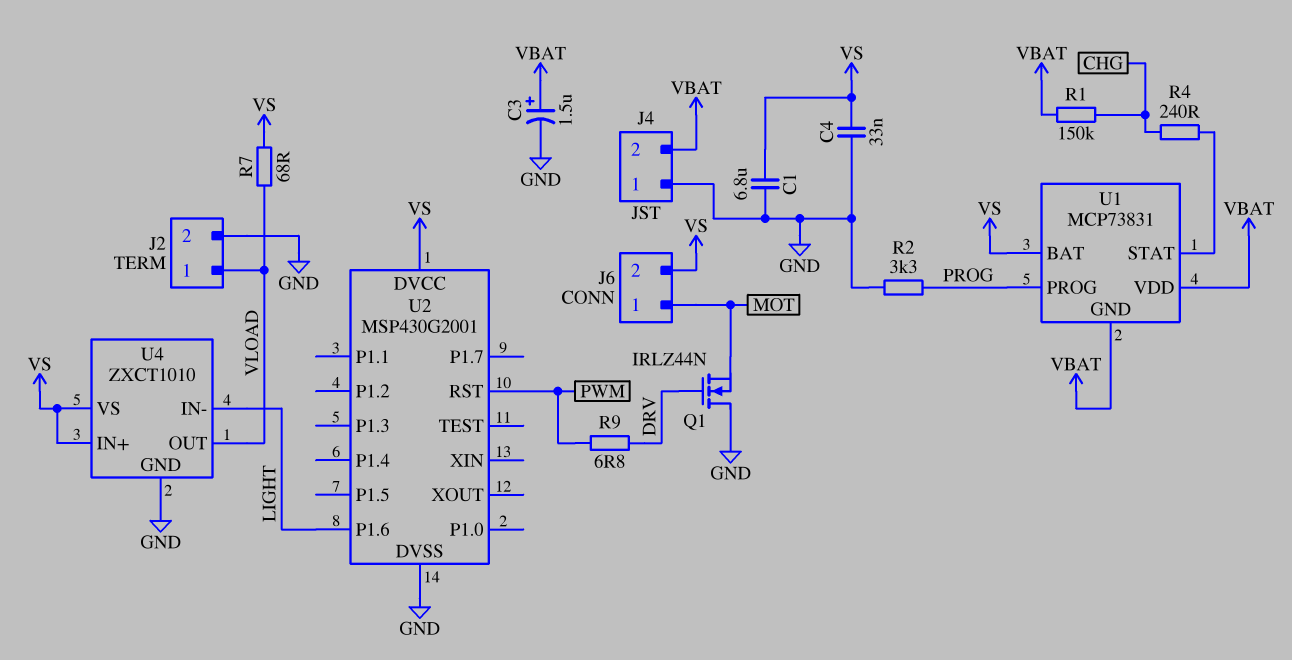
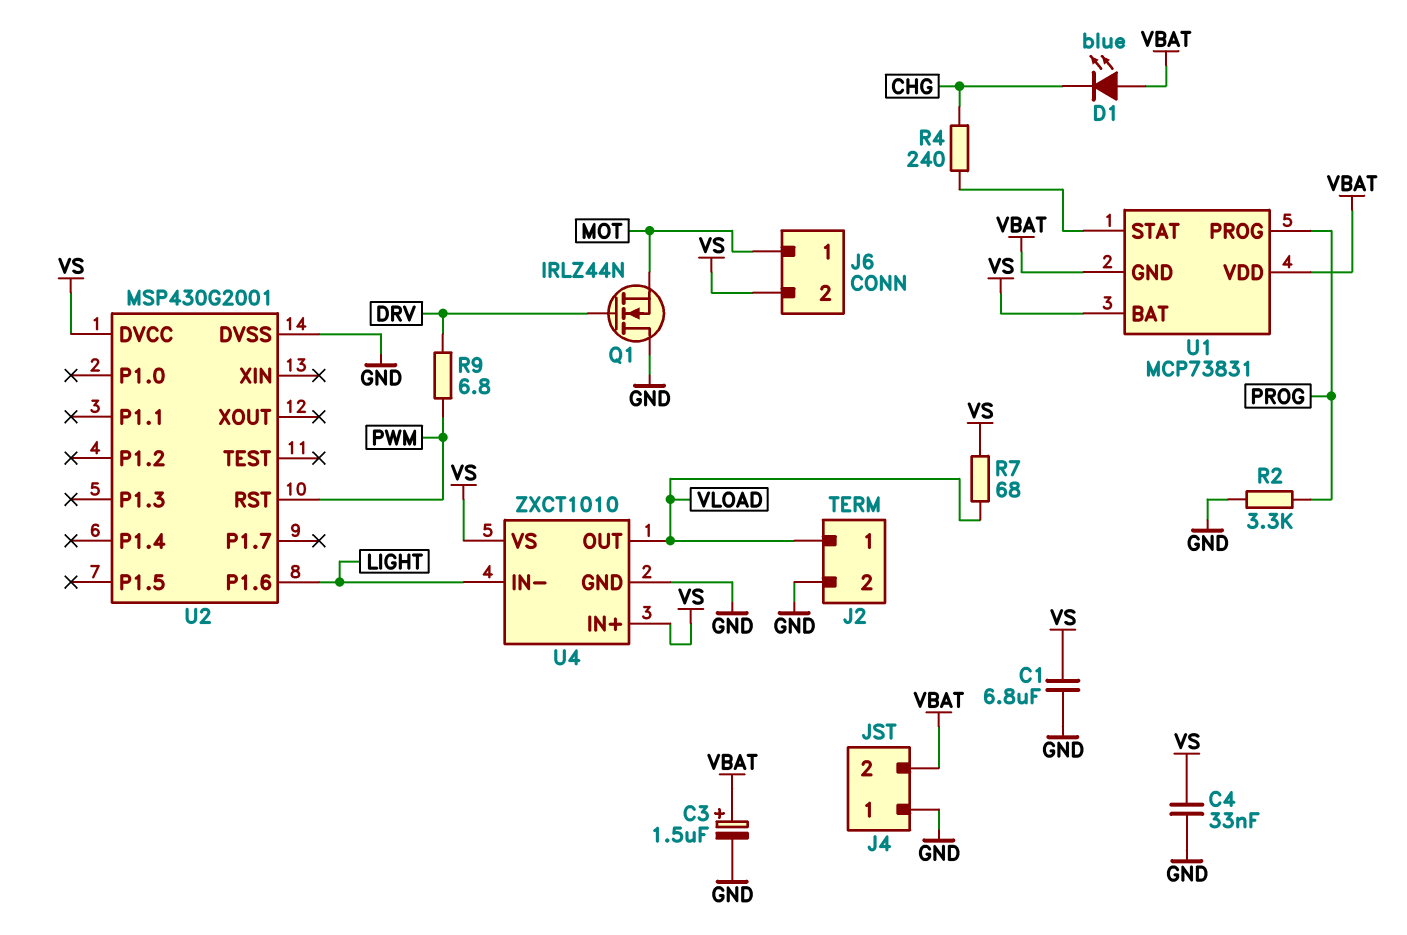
D1: none -> LED blue (A VBAT, K CHG)
R1: 150k (CHG, VBAT) -> none

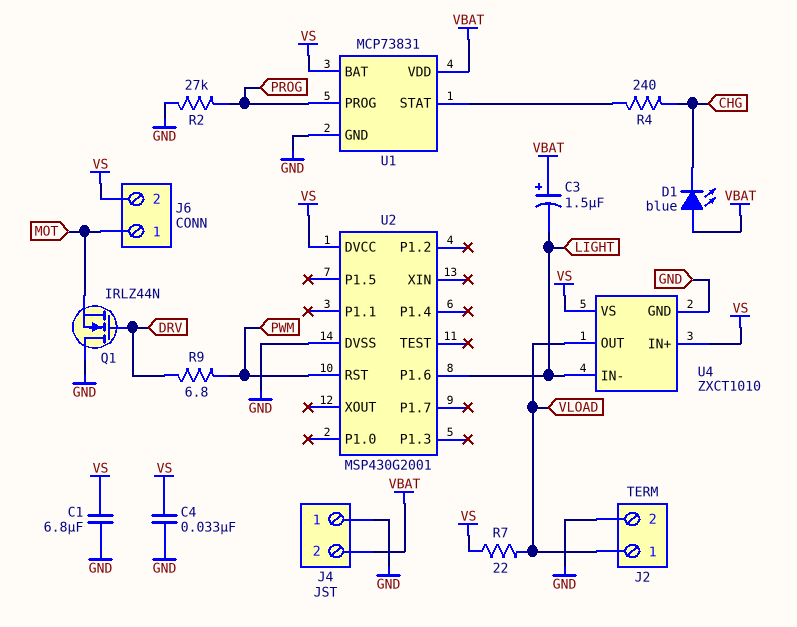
C3: 1.5uF (plus VBAT, minus GND) -> 1.5uF (plus VBAT, minus LIGHT)
R2: 3.3k (GND, PROG) -> 27k (GND, PROG)
R7: 68 (VLOAD, VS) -> 22 (VLOAD, VS)
U1 pin GND: VBAT -> GND

